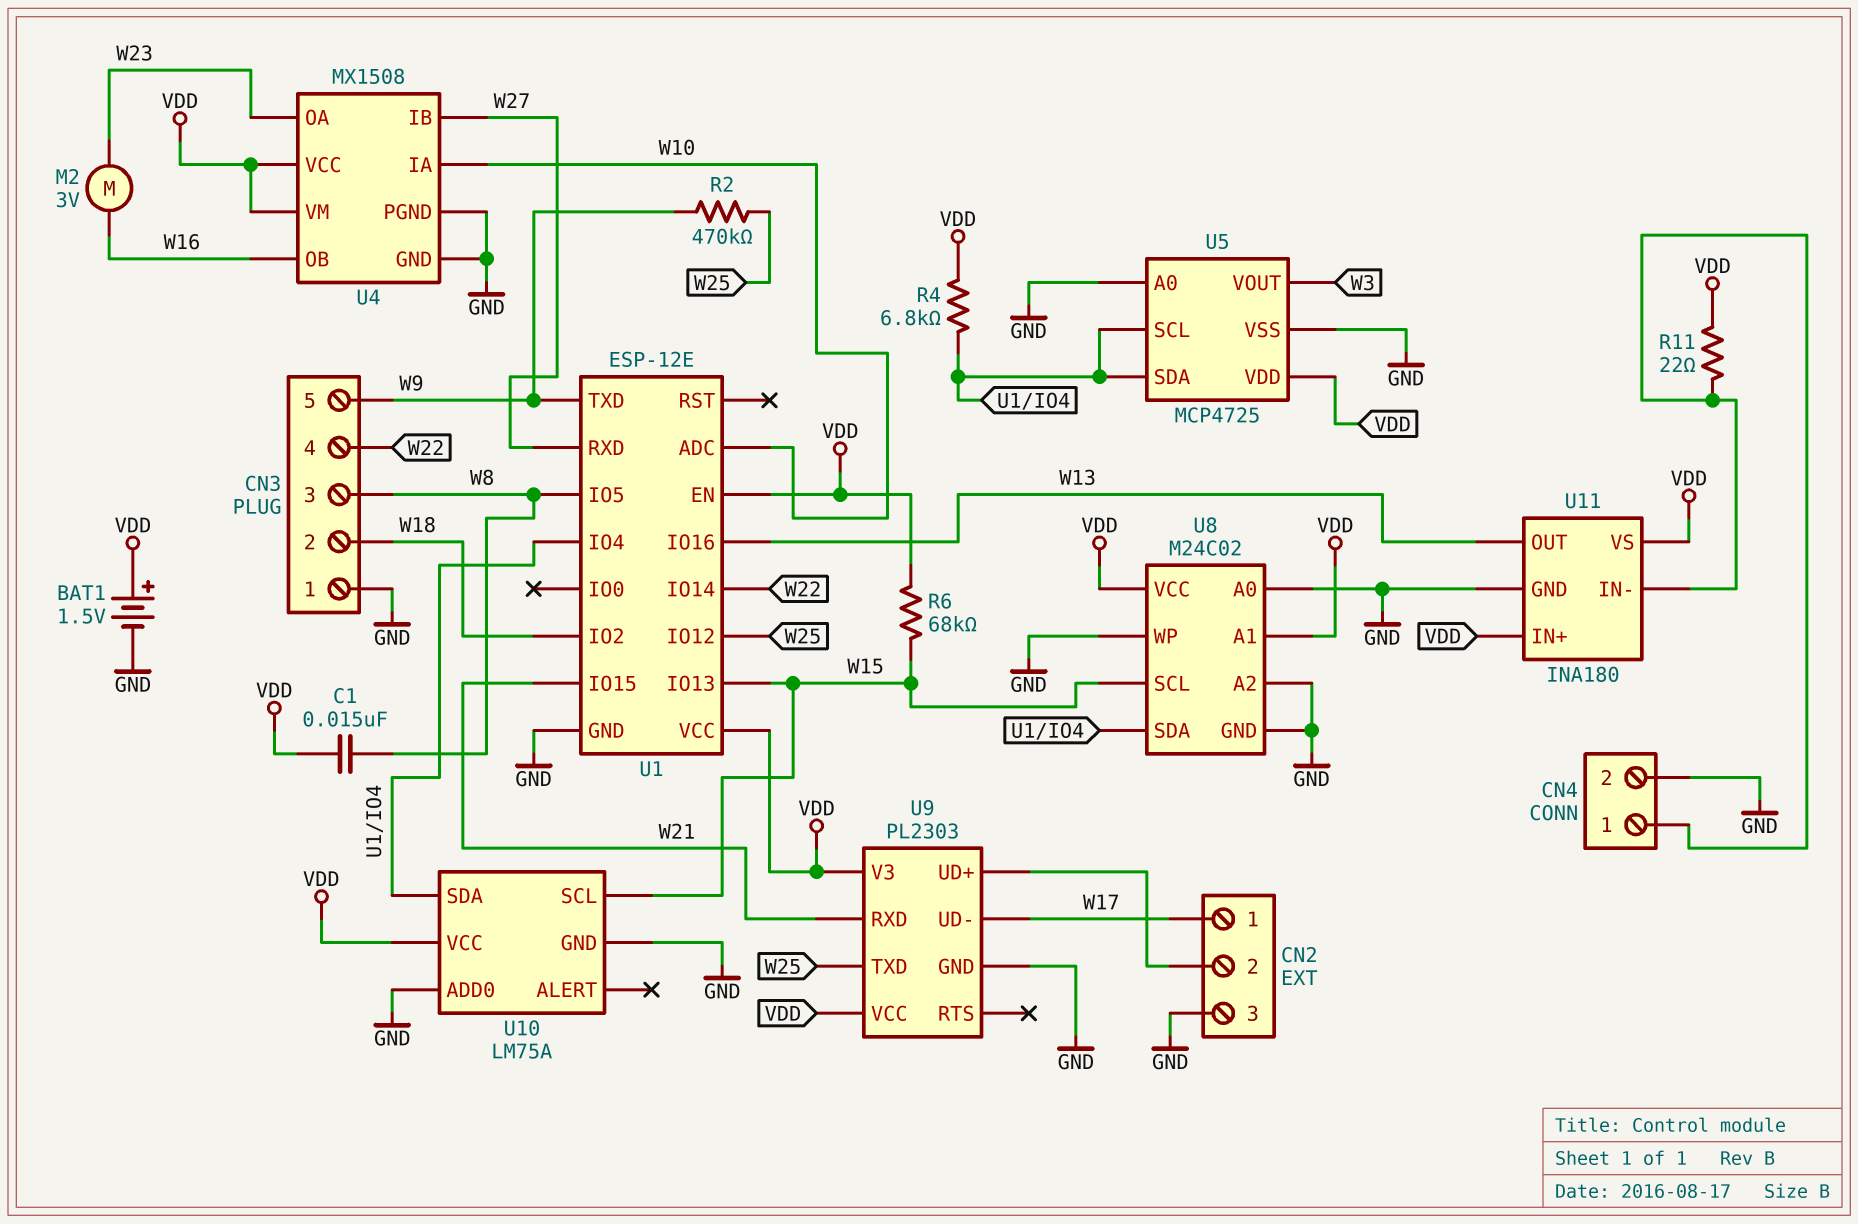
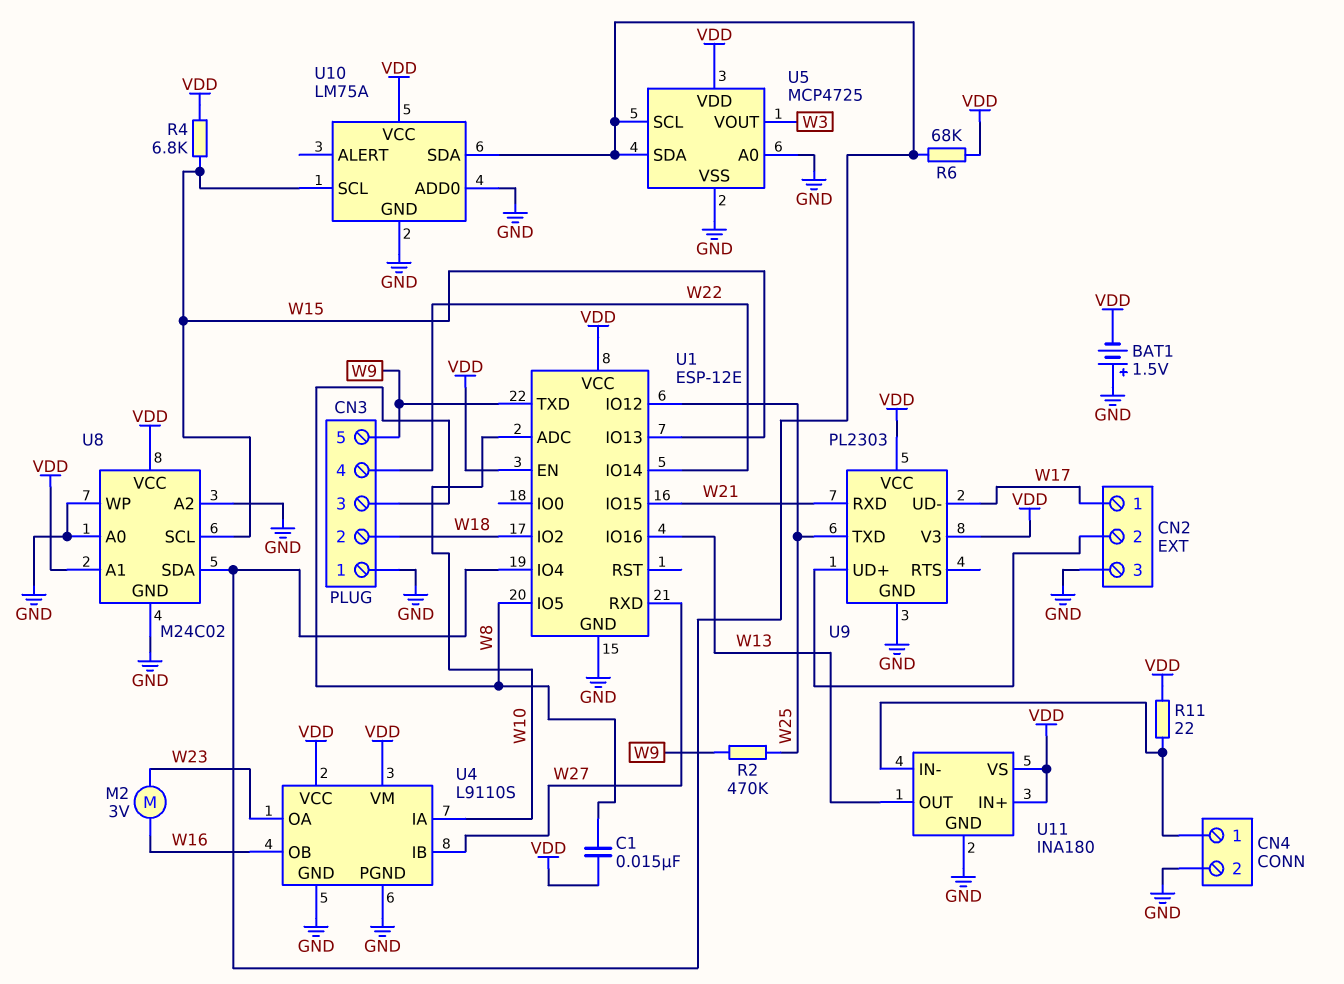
BAT1: 1.5V (plus VDD, minus GND) -> 1.5V (plus GND, minus VDD)
R4: 6.8k (U1/IO4, VDD) -> 6.8k (VDD, W15)
R6: 68k (VDD, W15) -> 68k (U1/IO4, VDD)
U4: MX1508 -> L9110S

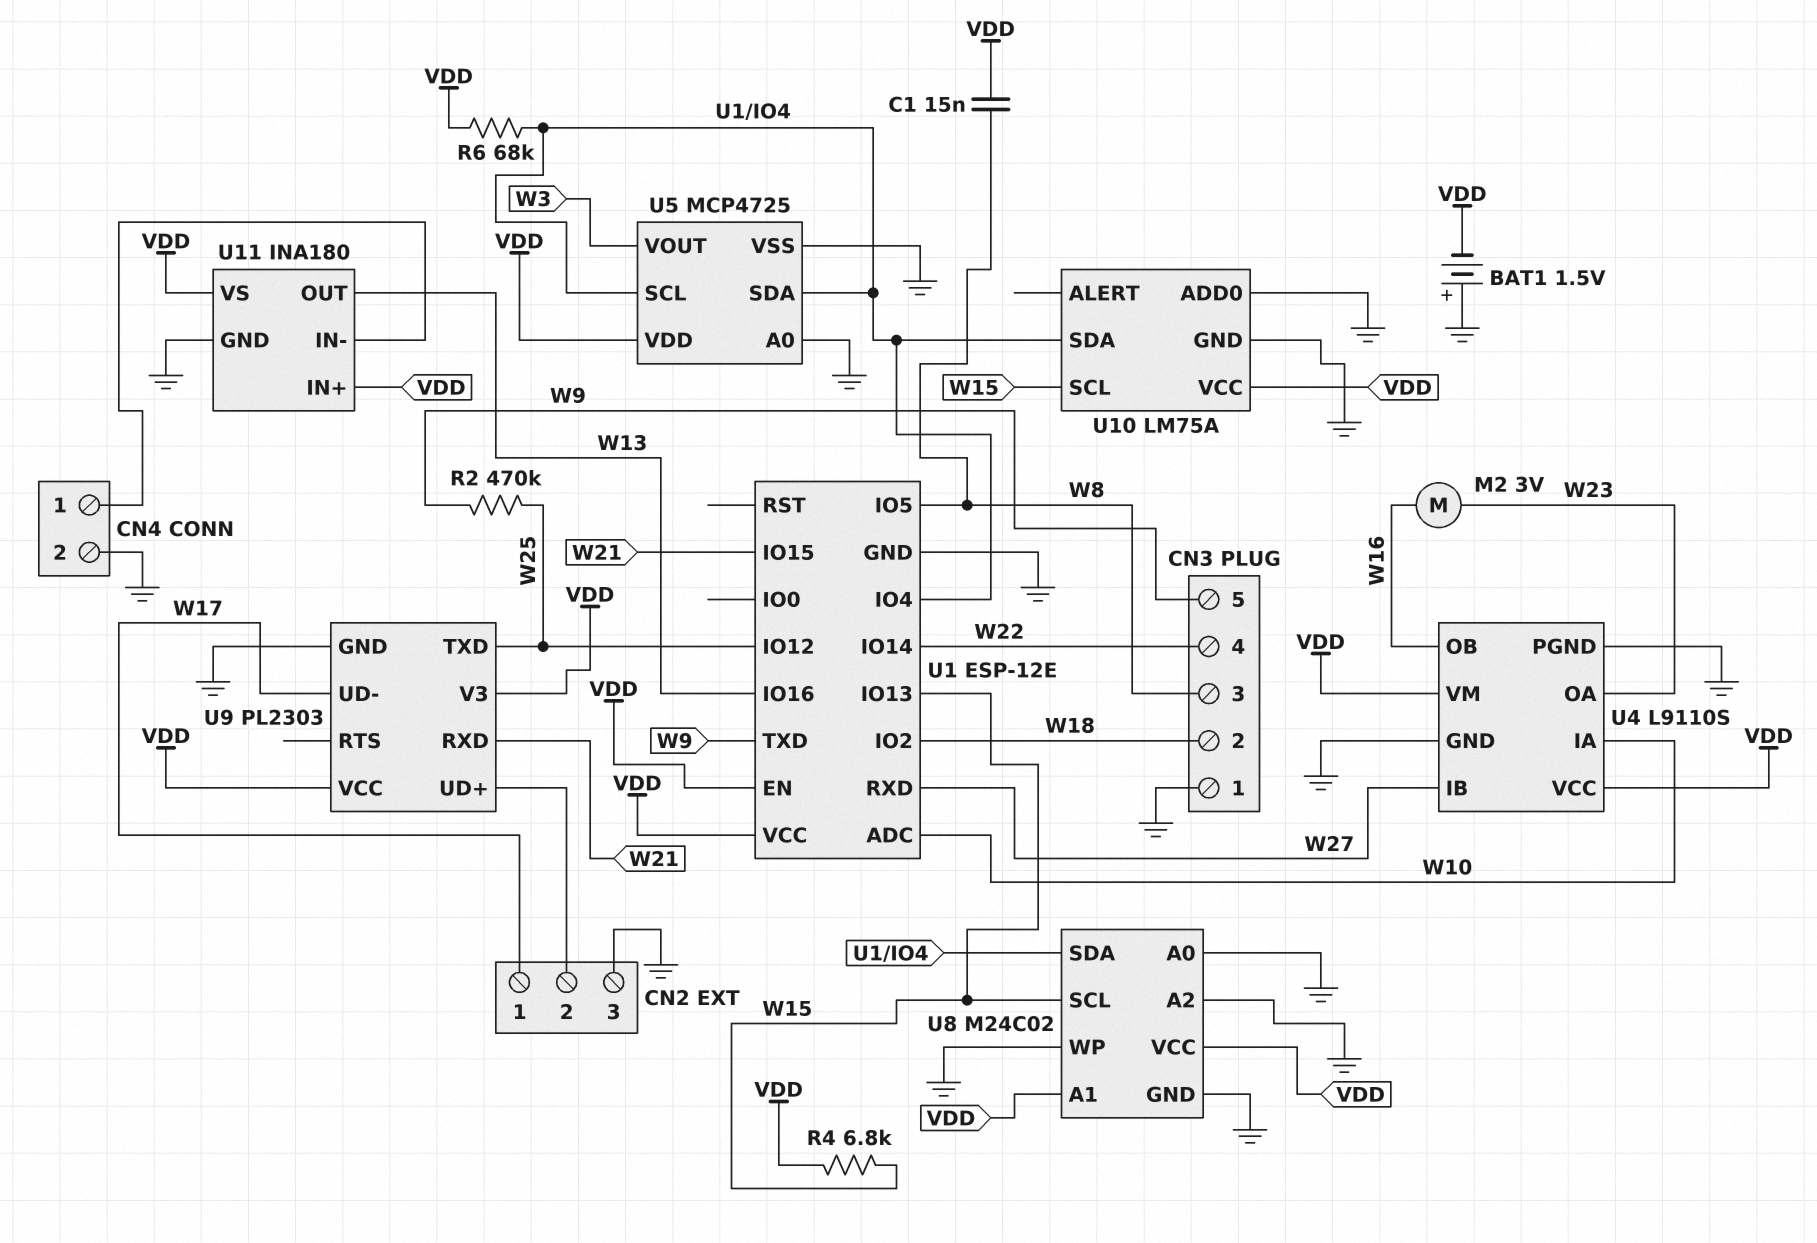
R11: 22 (CN4/1, VDD) -> none

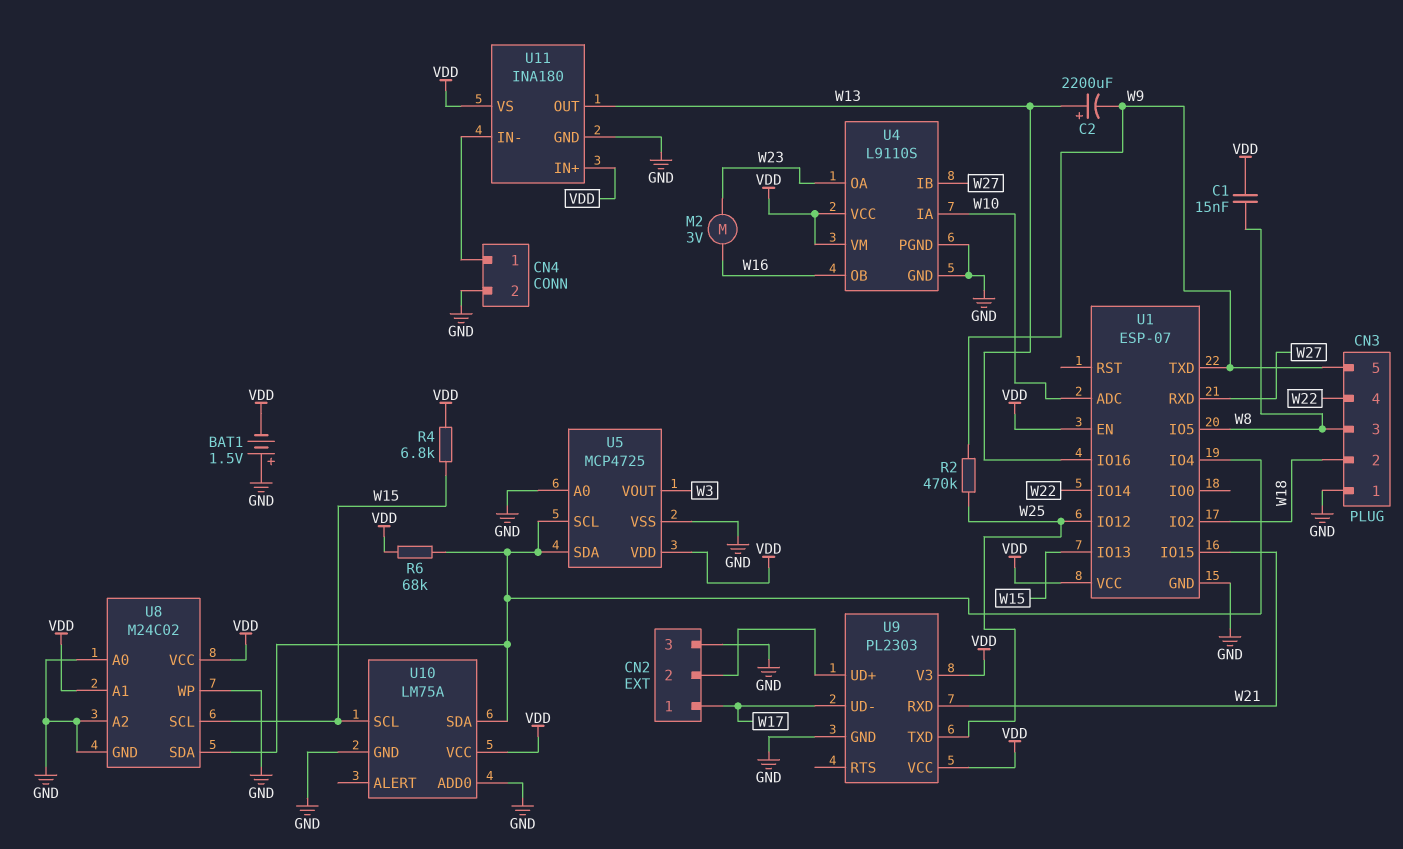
C2: none -> 2200uF (plus W13, minus W9)
U1: ESP-12E -> ESP-07

